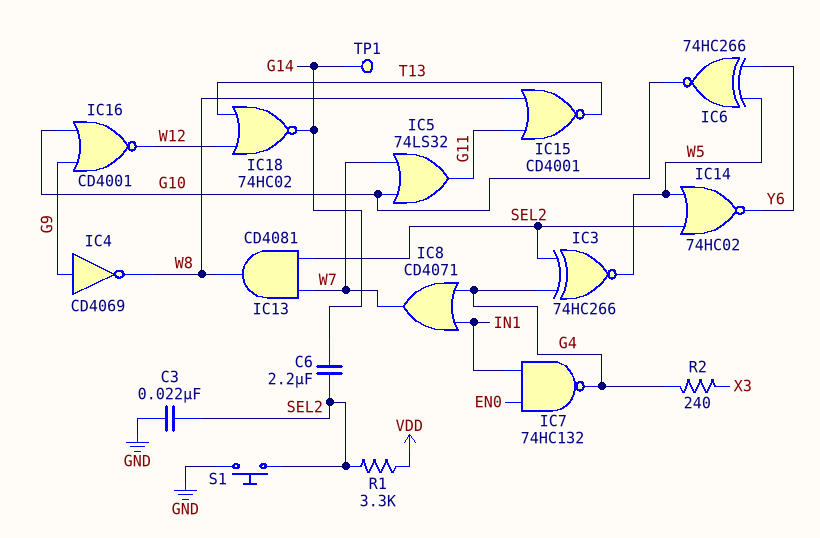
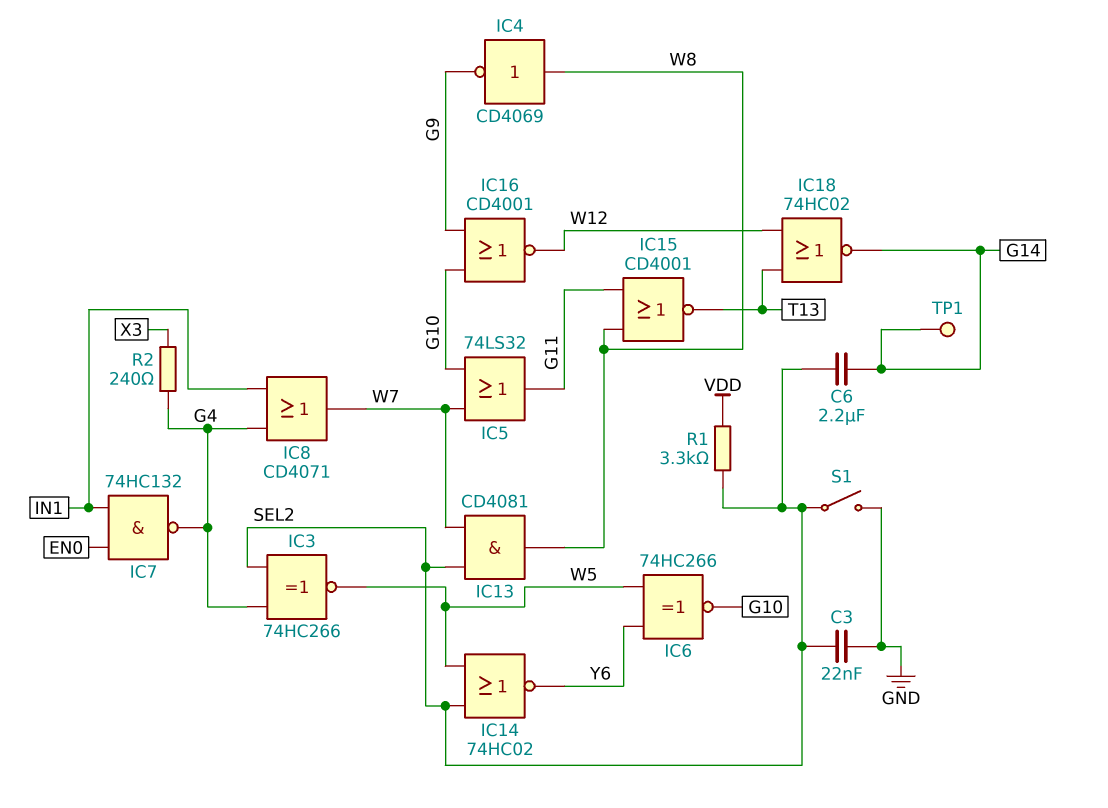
IC4: NOT CD4069 (in G9, out W8) -> NOT CD4069 (in W8, out G9)
S1: button (GND, SEL2) -> switch (GND, SEL2)

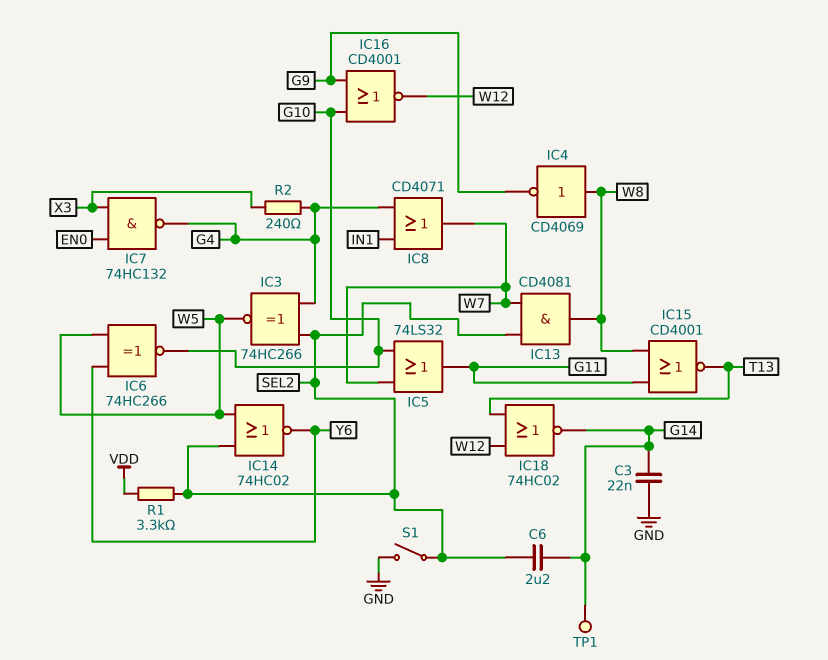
C3: 22nF (GND, SEL2) -> 22nF (G14, GND)
IC7: NAND 74HC132 (in EN0, in IN1, out G4) -> NAND 74HC132 (in EN0, in X3, out G4)

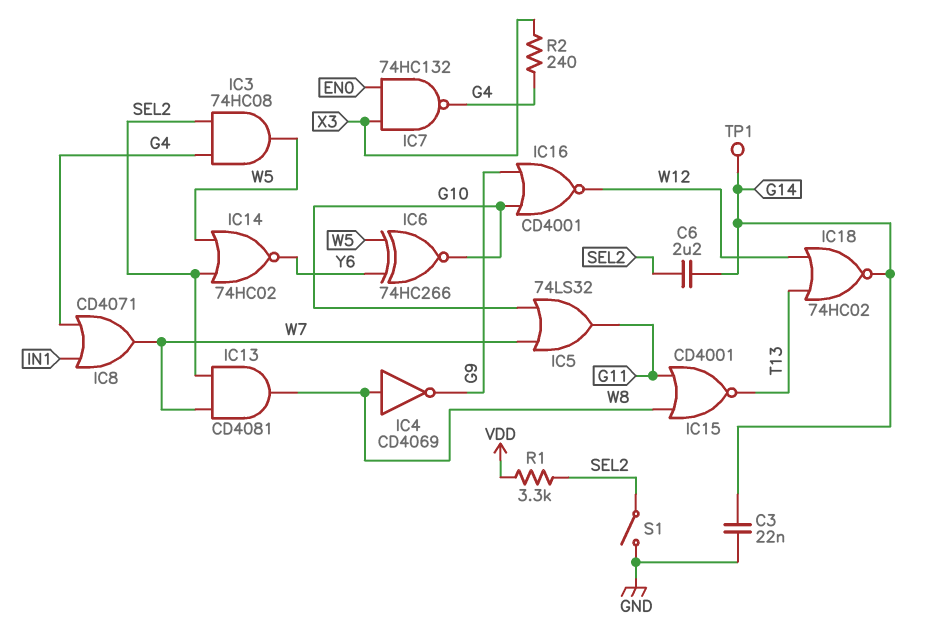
IC3: XNOR 74HC266 (in G4, in SEL2, out W5) -> AND 74HC08 (in G4, in SEL2, out W5)

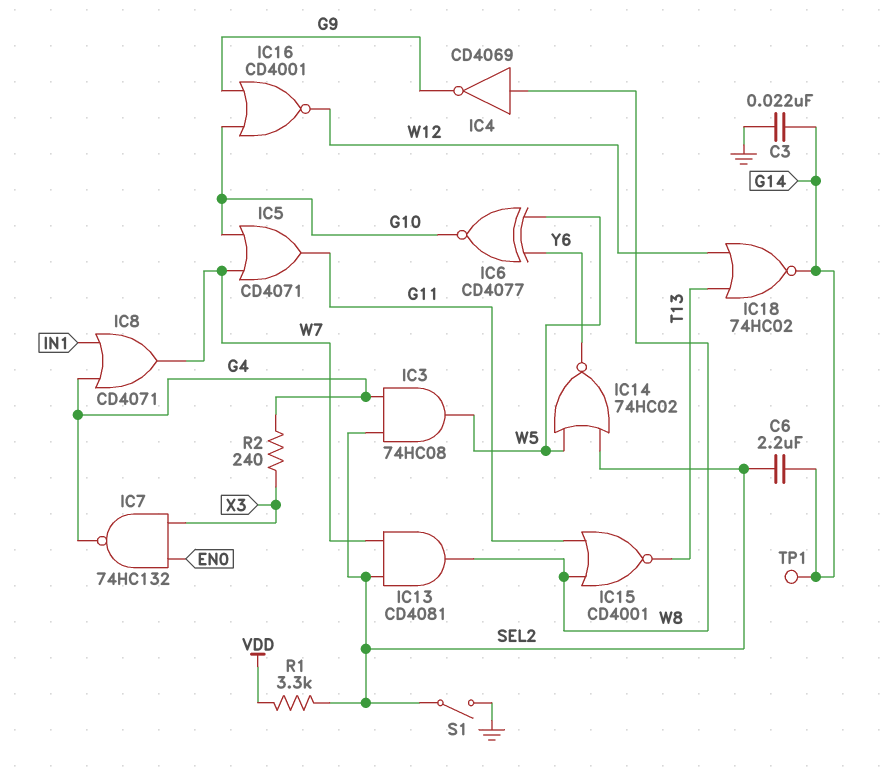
IC5: OR 74LS32 (in G10, in W7, out G11) -> OR CD4071 (in G10, in W7, out G11)
IC6: XNOR 74HC266 (in W5, in Y6, out G10) -> XNOR CD4077 (in W5, in Y6, out G10)

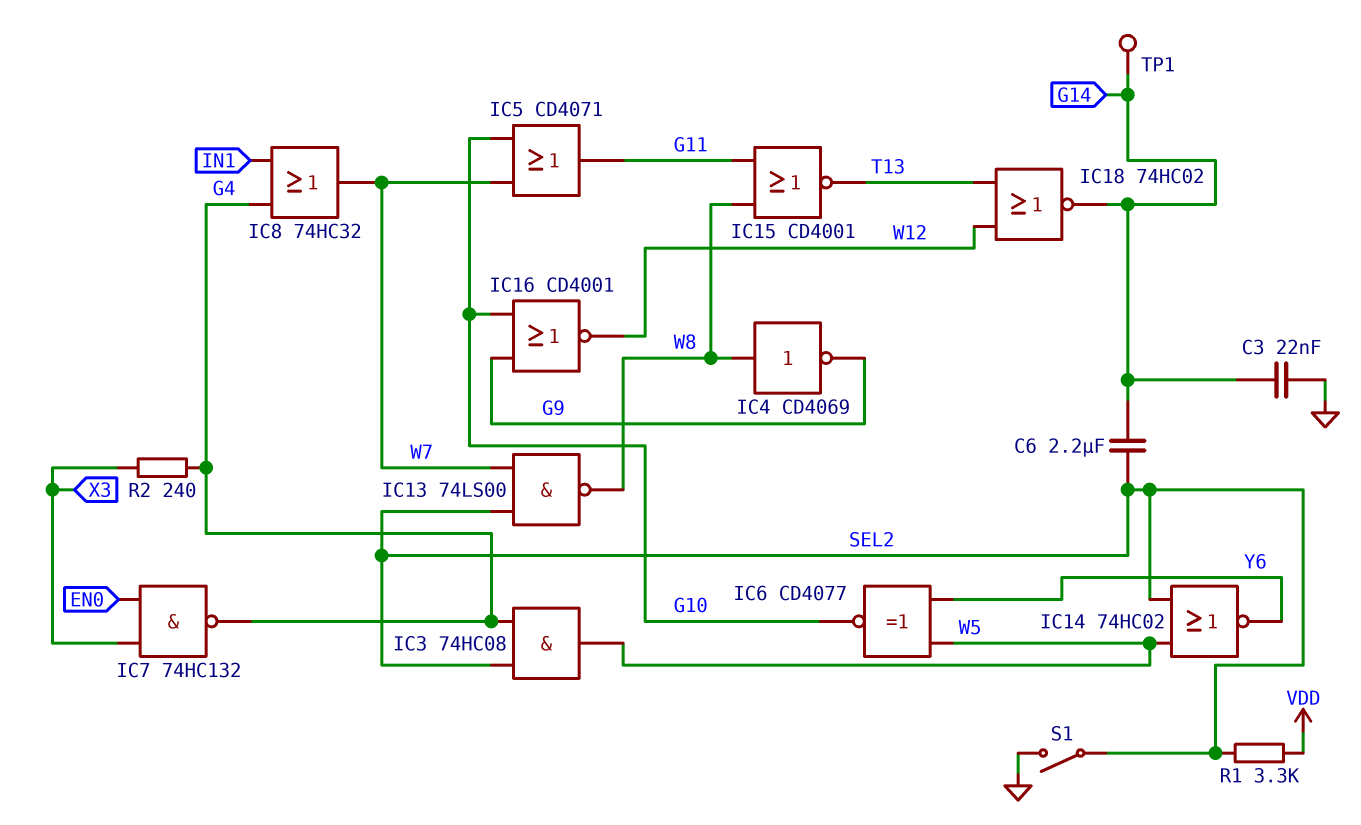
IC8: OR CD4071 (in G4, in IN1, out W7) -> OR 74HC32 (in G4, in IN1, out W7)
IC13: AND CD4081 (in SEL2, in W7, out W8) -> NAND 74LS00 (in SEL2, in W7, out W8)

